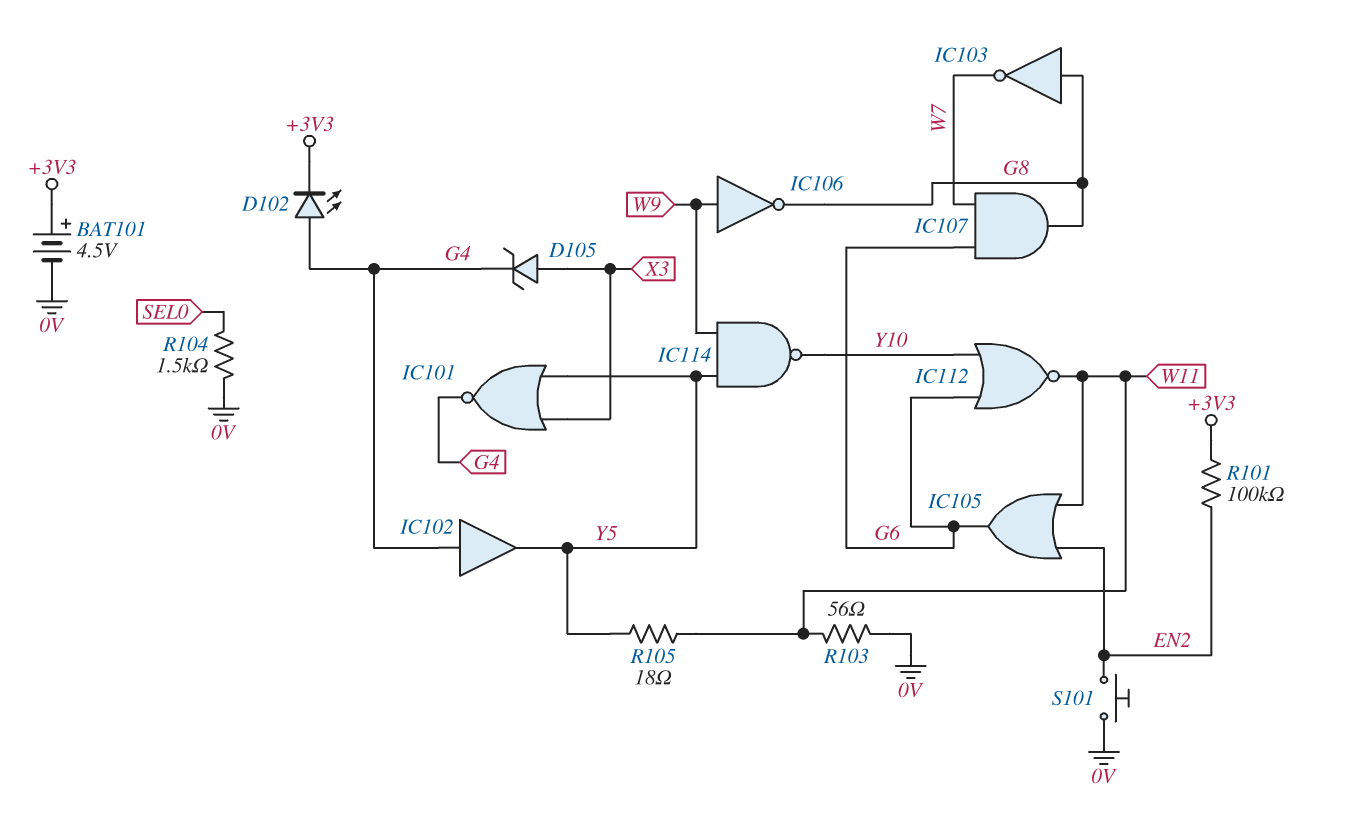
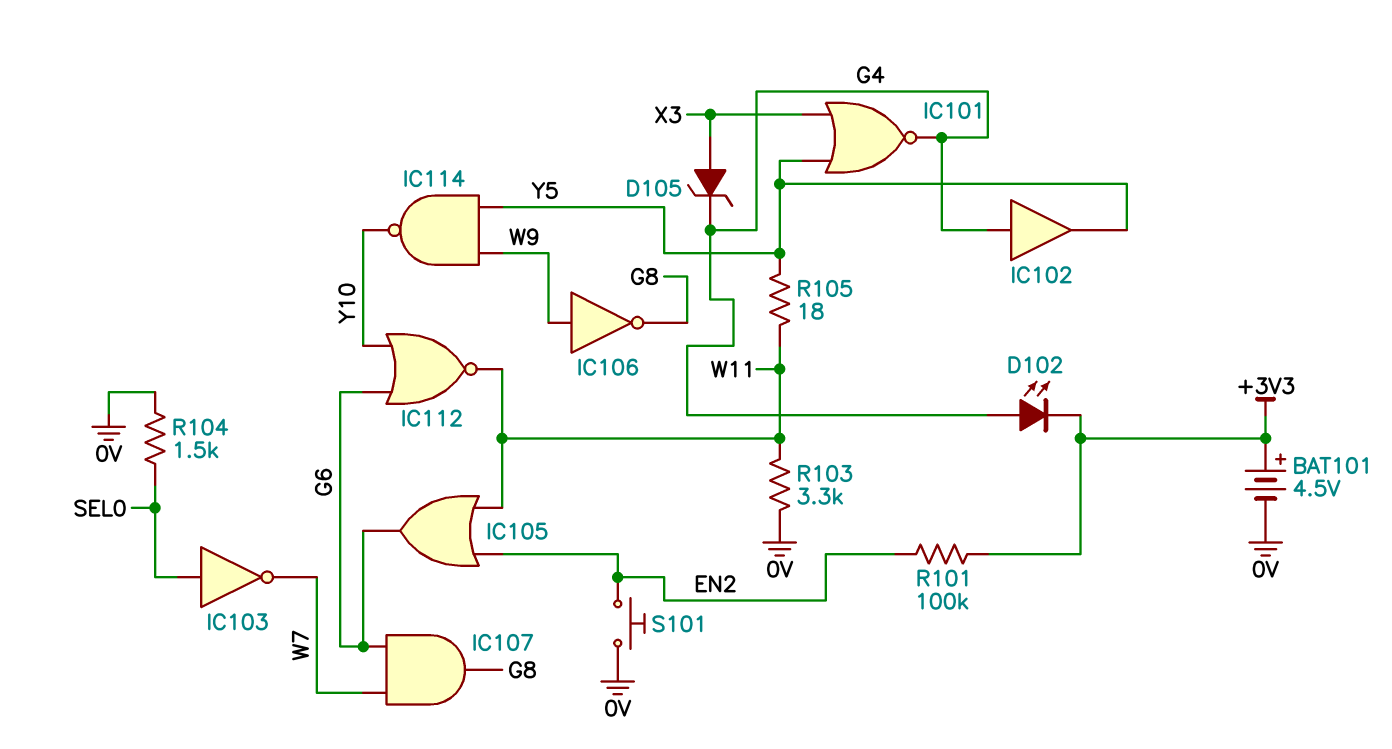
IC103: NOT (in G8, out W7) -> NOT (in SEL0, out W7)
R103: 56 (0V, W11) -> 3.3k (0V, W11)

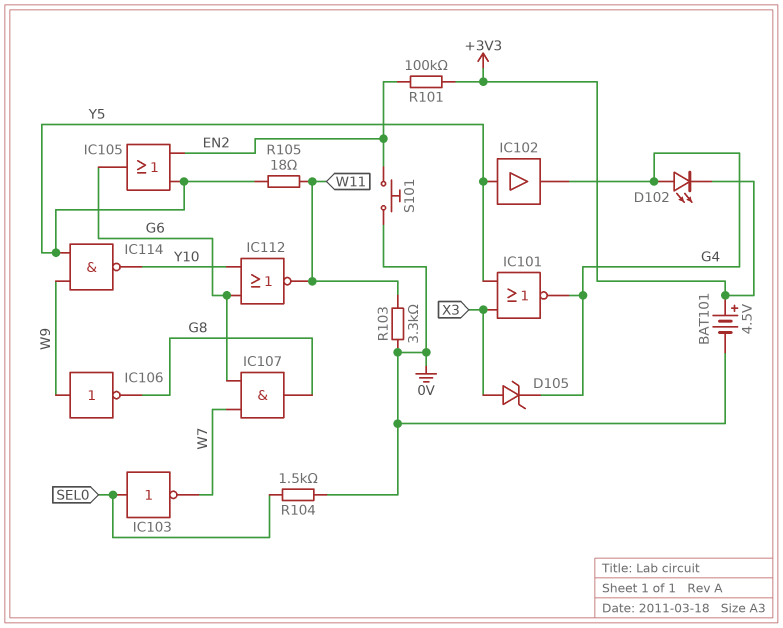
IC102: buffer (in G4, out Y5) -> buffer (in Y5, out G4)
IC105: OR (in EN2, in W11, out G6) -> OR (in EN2, in Y5, out G6)

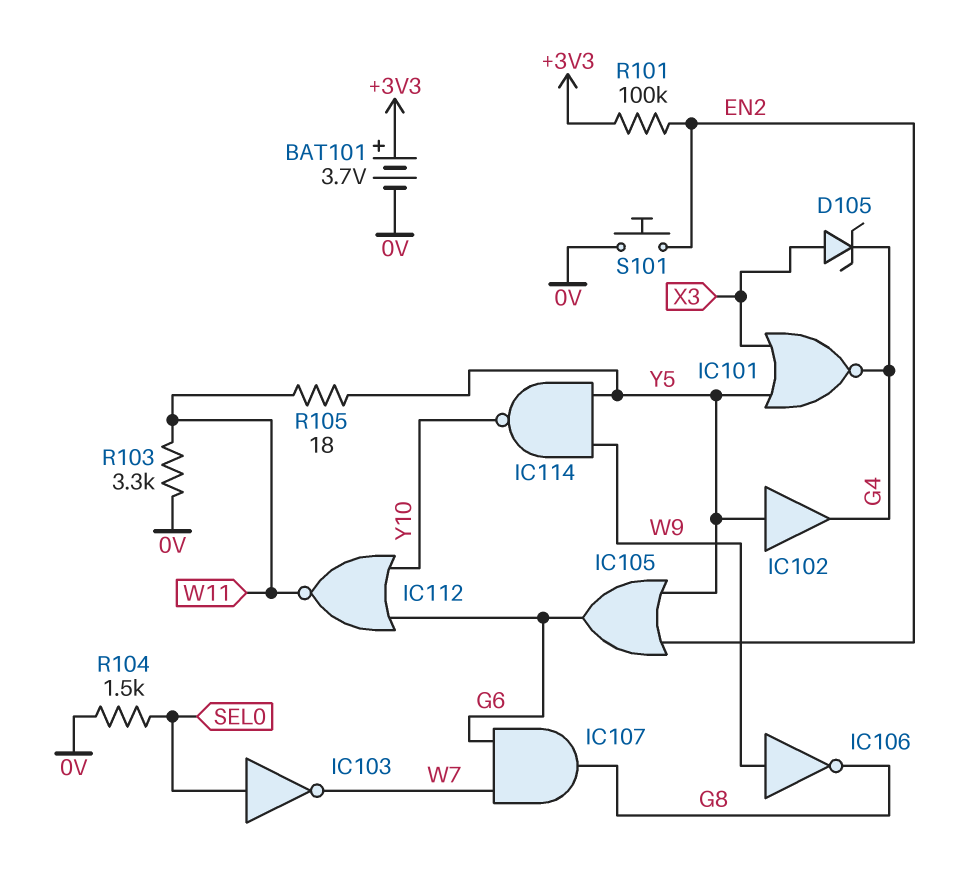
BAT101: 4.5V (plus +3V3, minus 0V) -> 3.7V (plus +3V3, minus 0V)
D102: LED (A G4, K +3V3) -> none

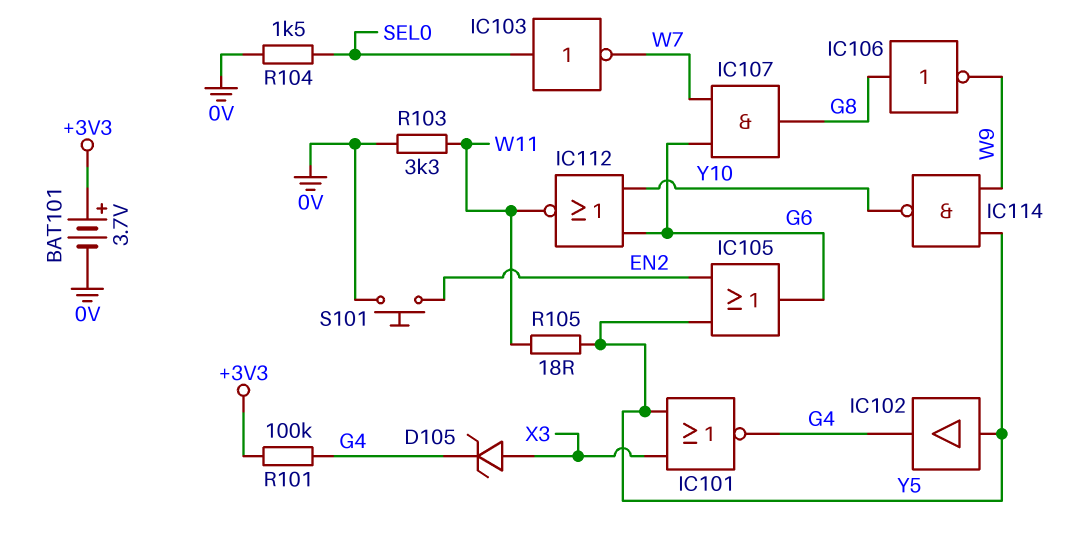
IC106: NOT (in W9, out G8) -> NOT (in G8, out W9)
R101: 100k (+3V3, EN2) -> 100k (+3V3, G4)

